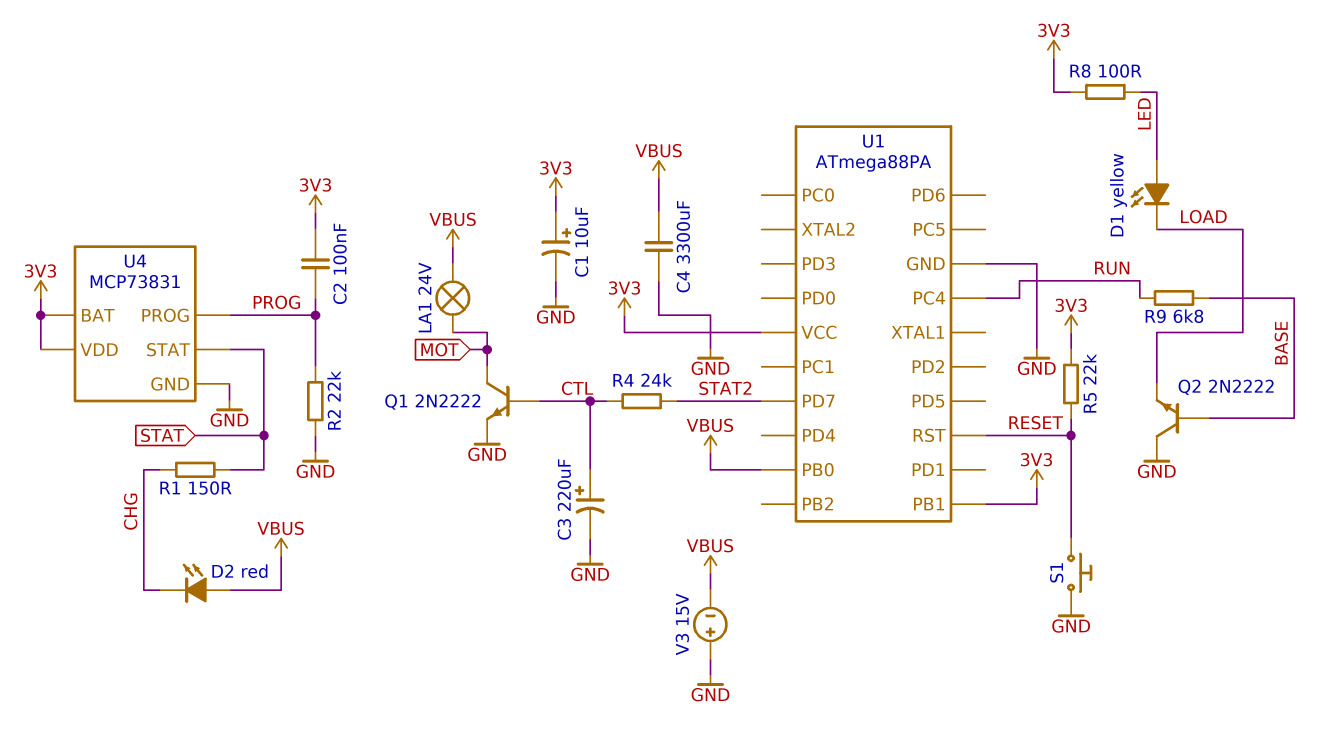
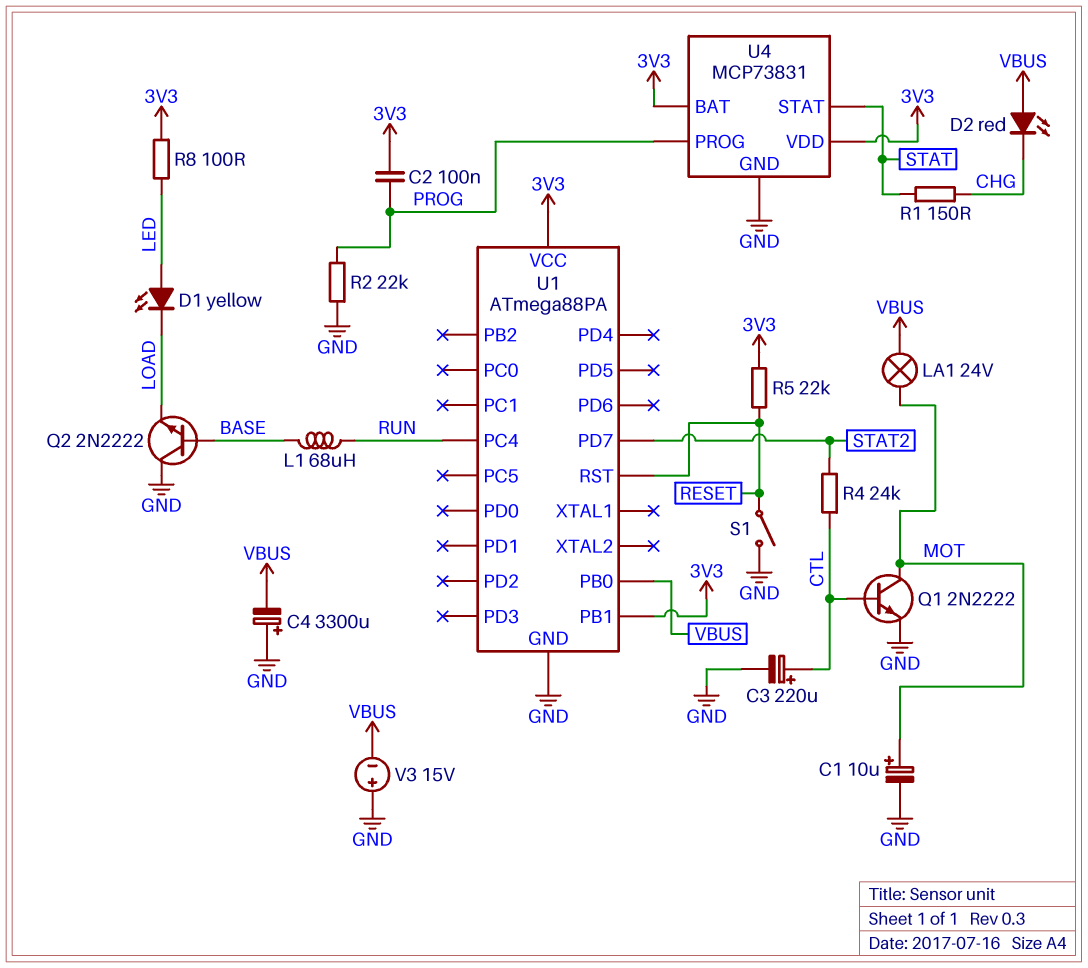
C1: 10uF (plus 3V3, minus GND) -> 10uF (plus MOT, minus GND)
C4: 3300uF (GND, VBUS) -> 3300uF (plus GND, minus VBUS)
L1: none -> 68uH (BASE, RUN)
R9: 6.8k (BASE, RUN) -> none
S1: button (GND, RESET) -> switch (GND, RESET)

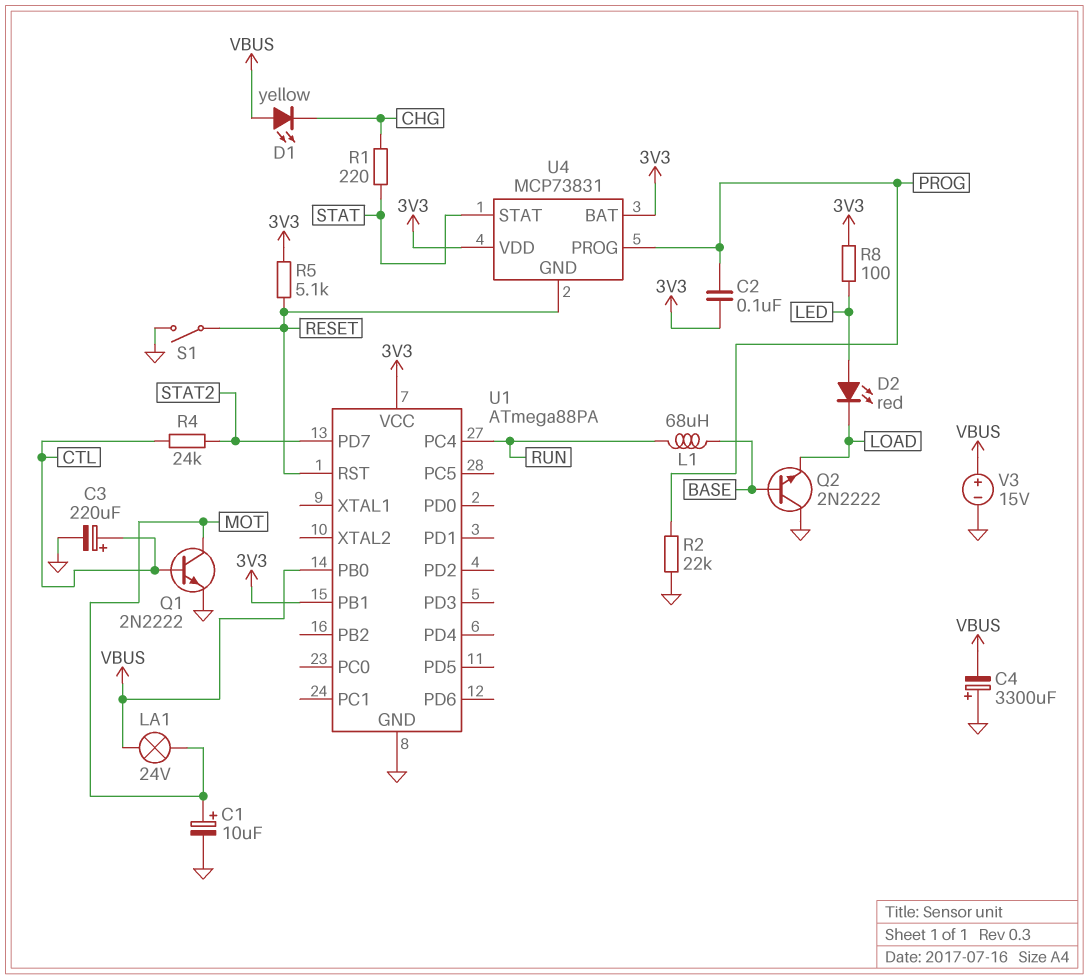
D1: LED yellow (A LED, K LOAD) -> LED yellow (A VBUS, K CHG)
D2: LED red (A VBUS, K CHG) -> LED red (A LED, K LOAD)
R1: 150 (CHG, STAT) -> 220 (CHG, STAT)
R5: 22k (3V3, RESET) -> 5.1k (3V3, RESET)
U4 pin GND: GND -> RESET
V3: 15V (plus GND, minus VBUS) -> 15V (plus VBUS, minus GND)

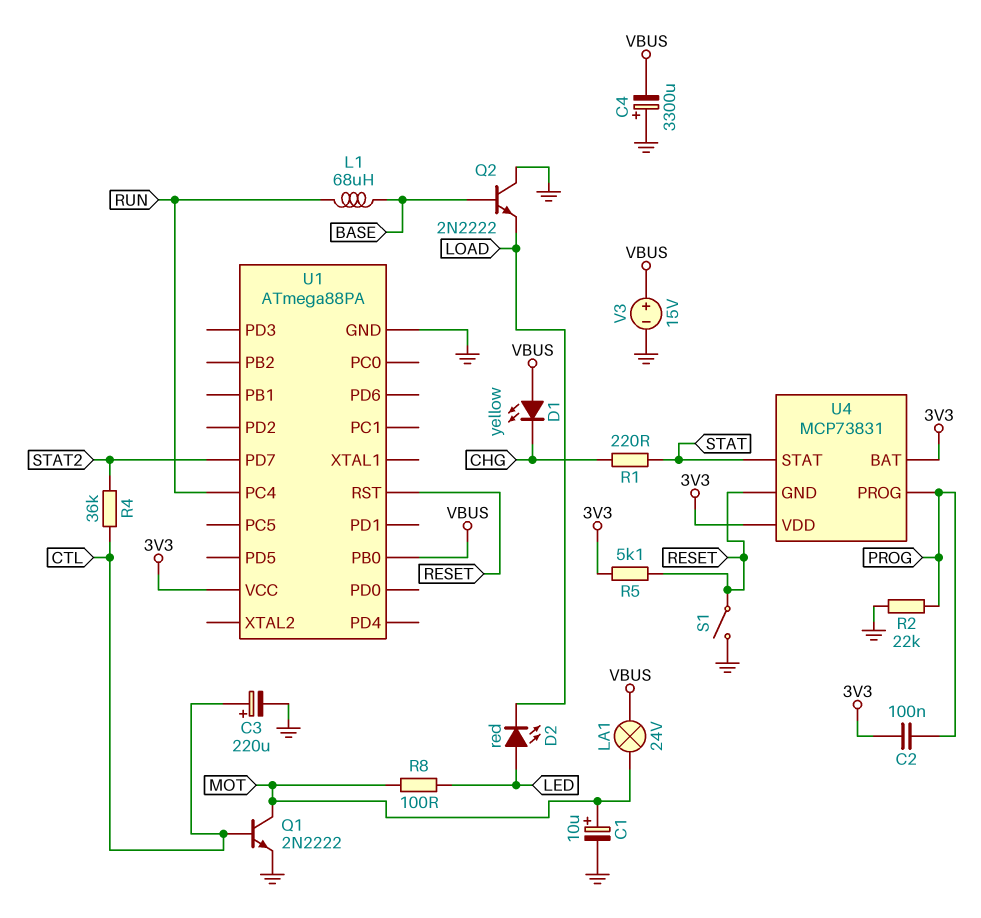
R4: 24k (CTL, STAT2) -> 36k (CTL, STAT2)
R8: 100 (3V3, LED) -> 100 (LED, MOT)
U1 pin PB1: 3V3 -> none

